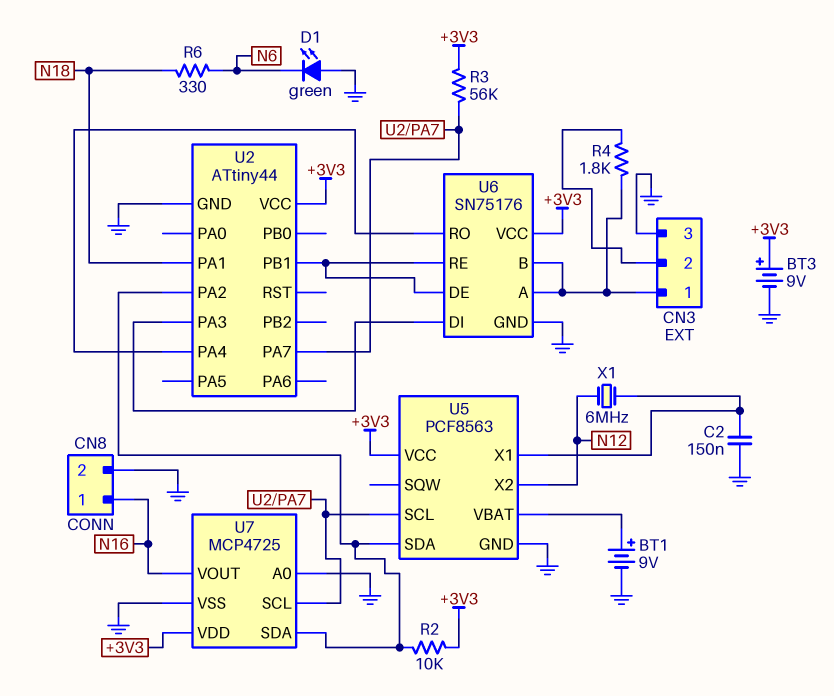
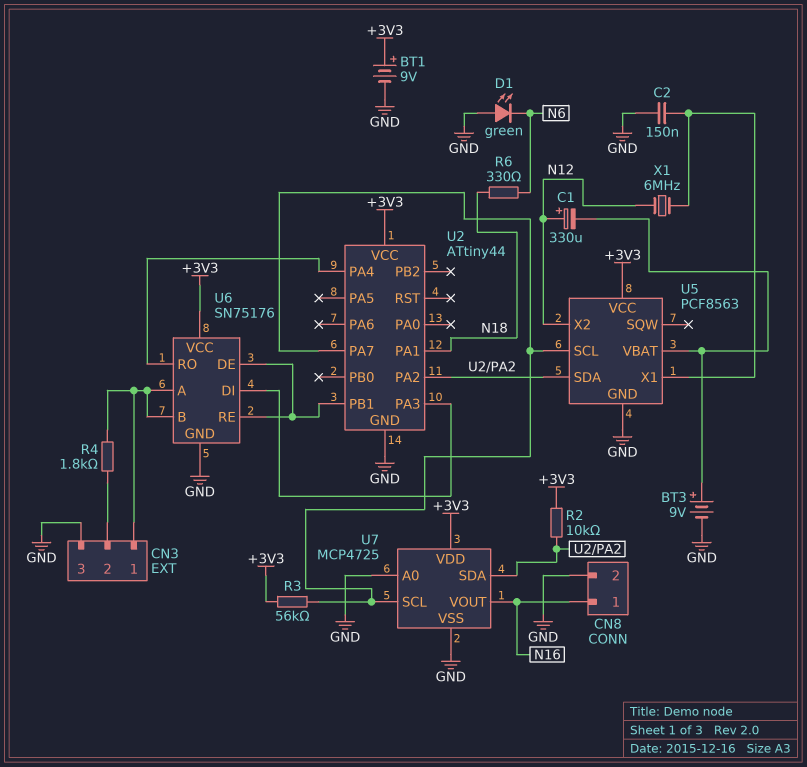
BT1: 9V (plus U5/VBAT, minus GND) -> 9V (plus +3V3, minus GND)
BT3: 9V (plus +3V3, minus GND) -> 9V (plus U5/VBAT, minus GND)
C1: none -> 330uF (plus N12, minus U5/VBAT)

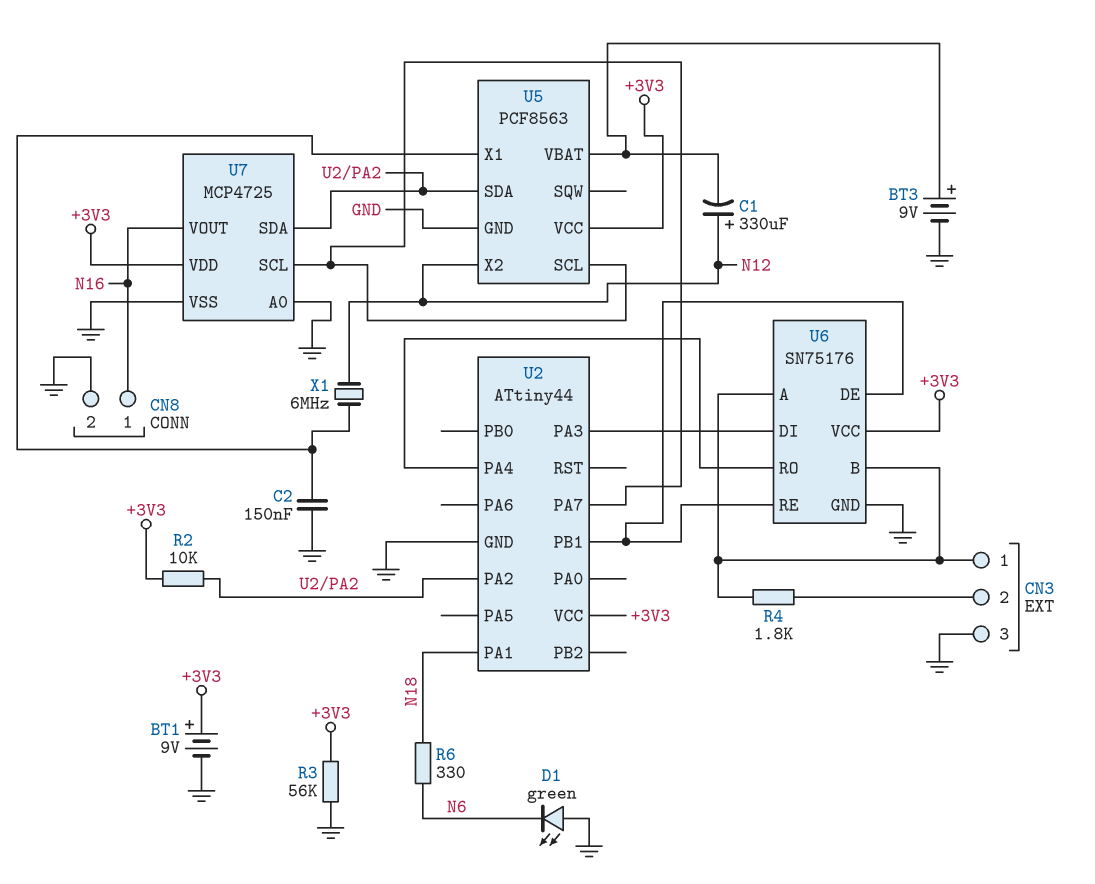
R3: 56k (+3V3, U2/PA7) -> 56k (+3V3, GND)

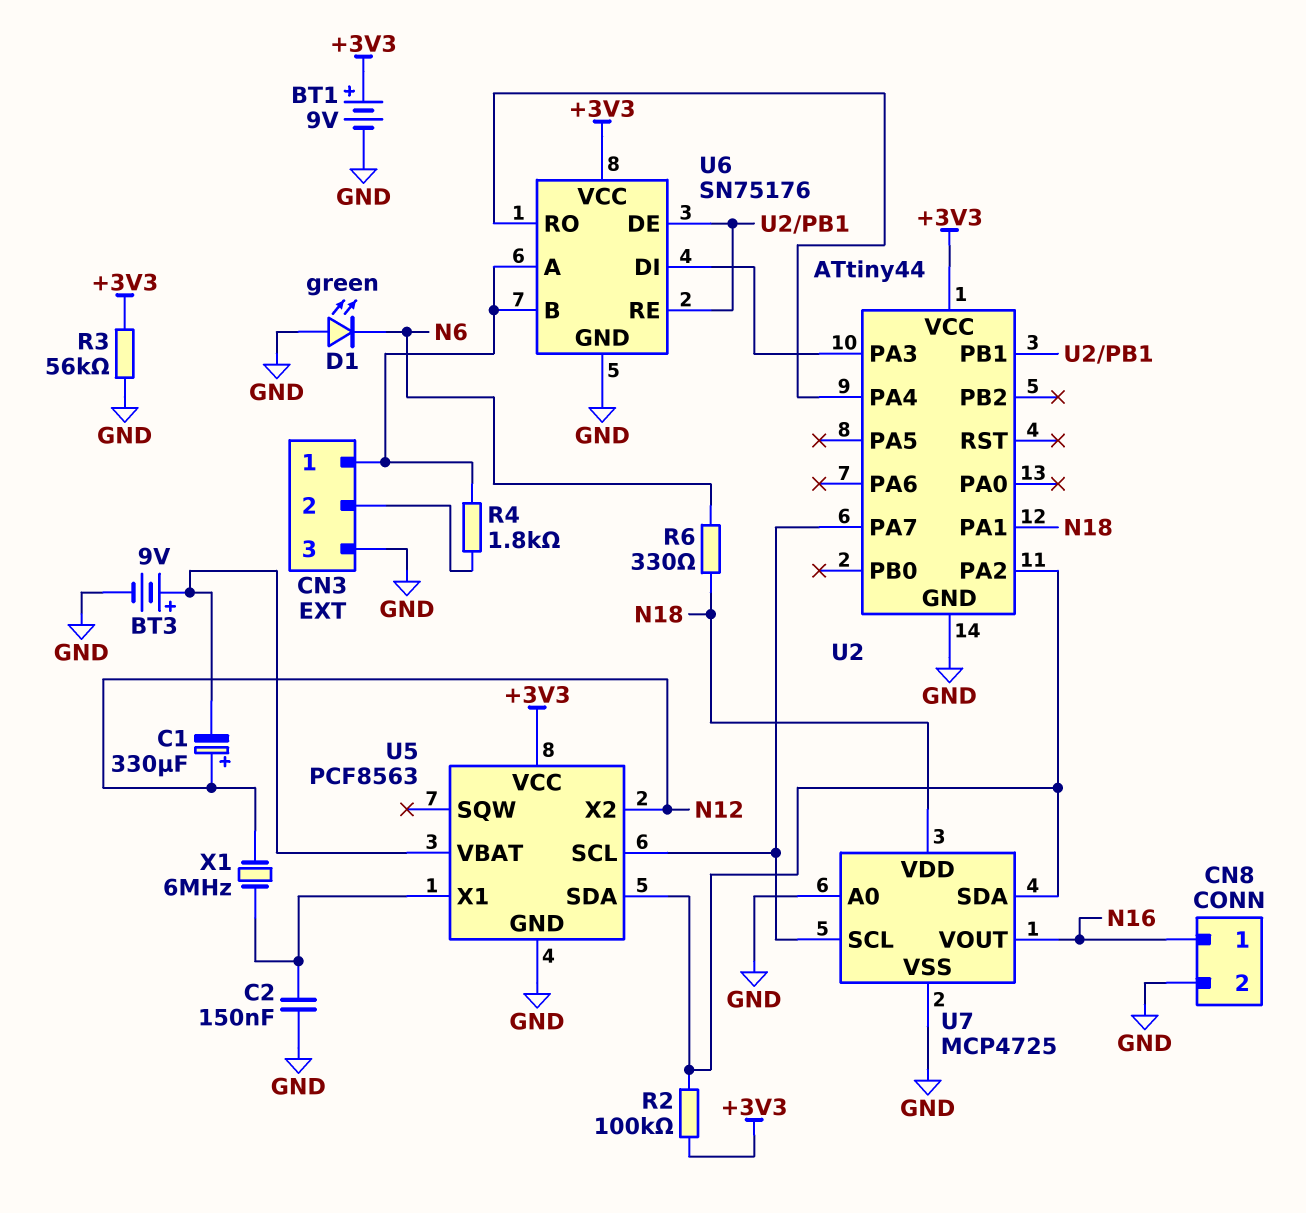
R2: 10k (+3V3, U2/PA2) -> 100k (+3V3, U2/PA2)
U7 pin VDD: +3V3 -> N18

